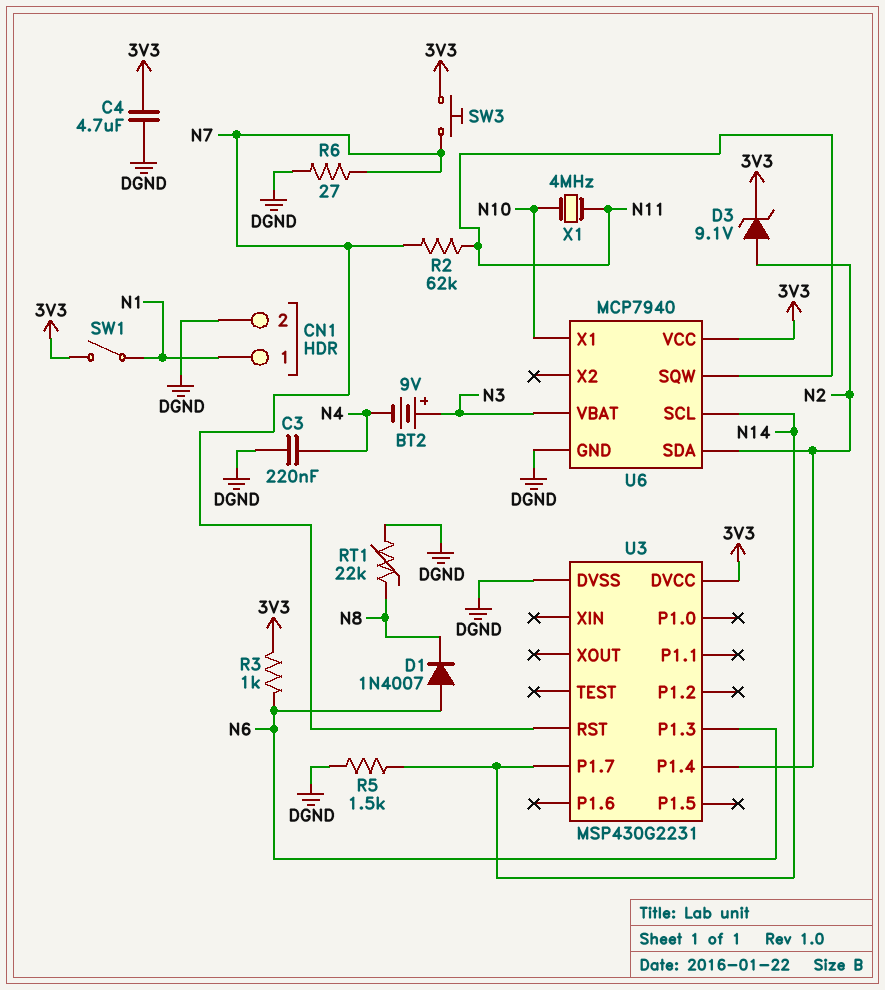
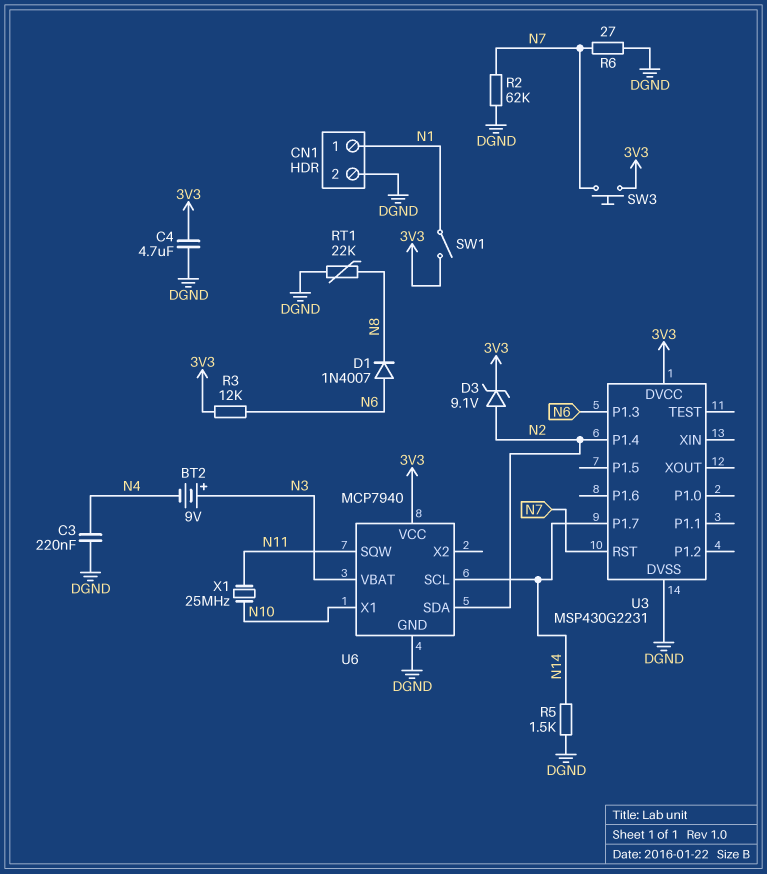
R2: 62k (N7, N11) -> 62k (DGND, N7)
R3: 1k (3V3, N6) -> 12k (3V3, N6)
X1: 4MHz (N10, N11) -> 25MHz (N10, N11)

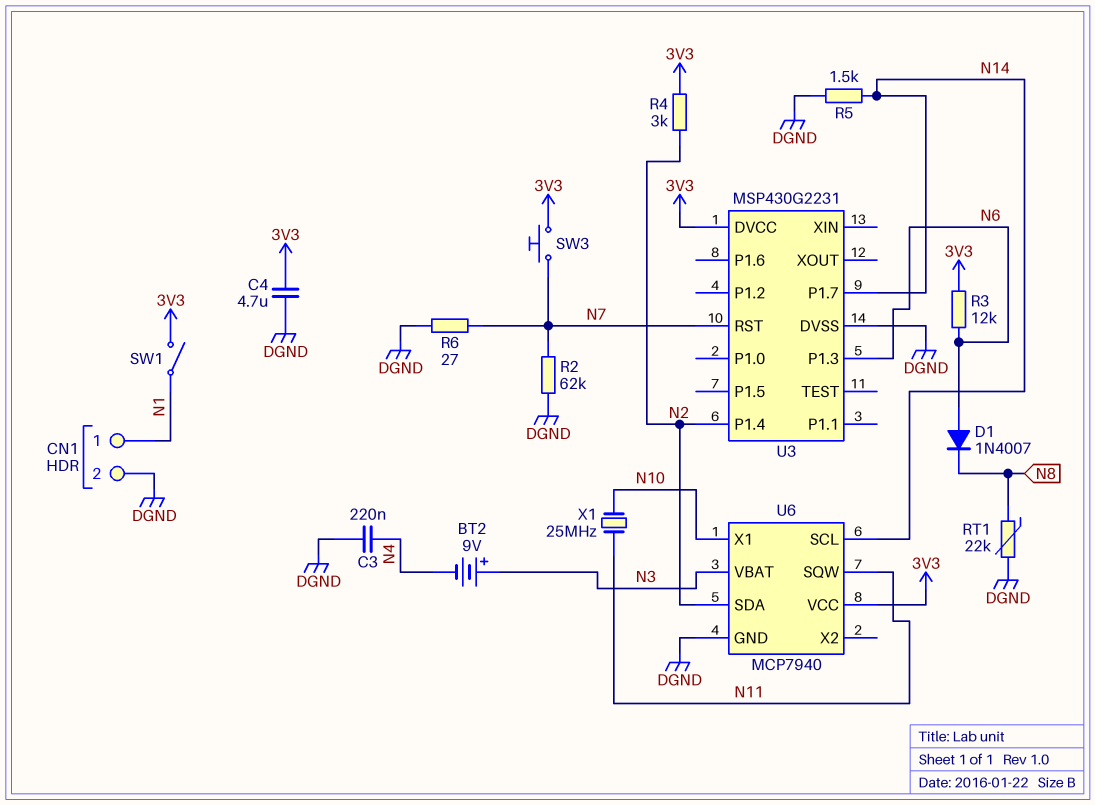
D3: zener 9.1V (A N2, K 3V3) -> none
R4: none -> 3k (3V3, N2)

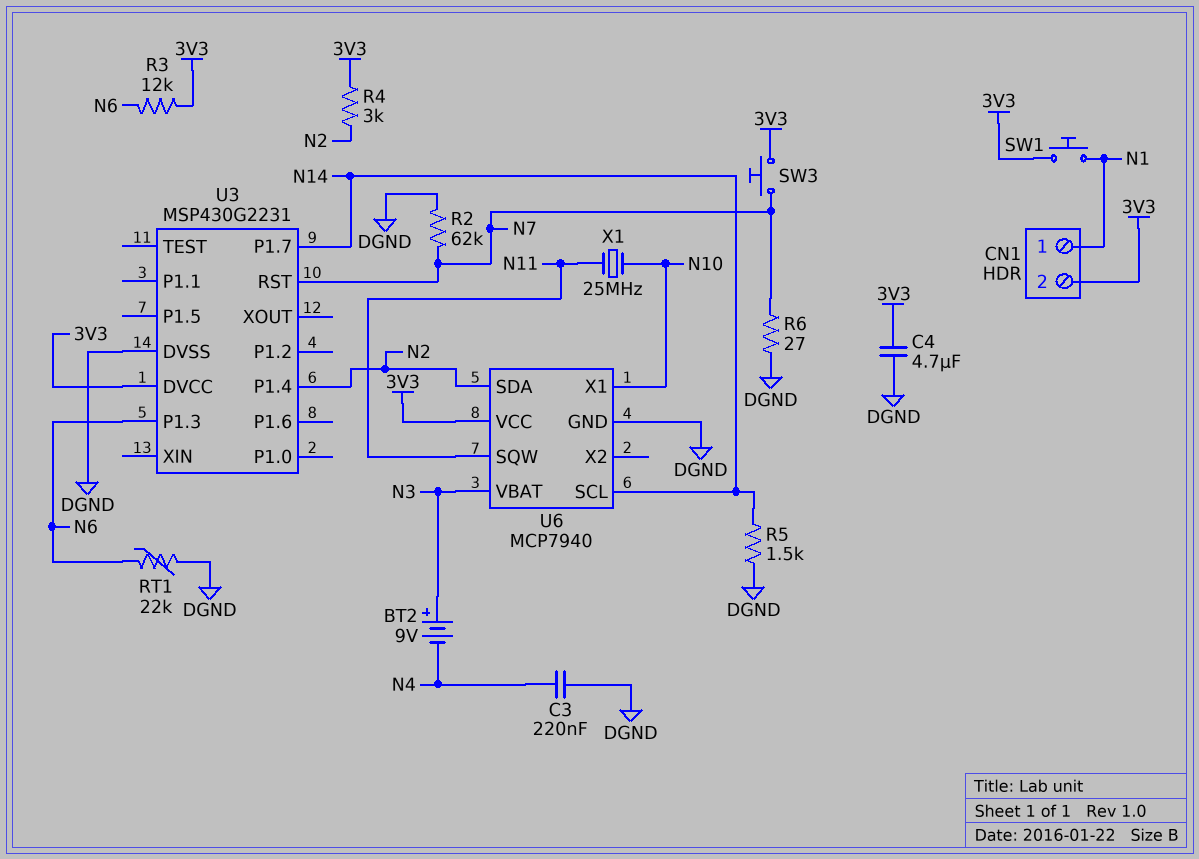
CN1 pin 2: DGND -> 3V3
D1: diode 1N4007 (A N6, K N8) -> none
RT1: 22k (DGND, N8) -> 22k (DGND, N6)
SW1: switch (3V3, N1) -> button (3V3, N1)

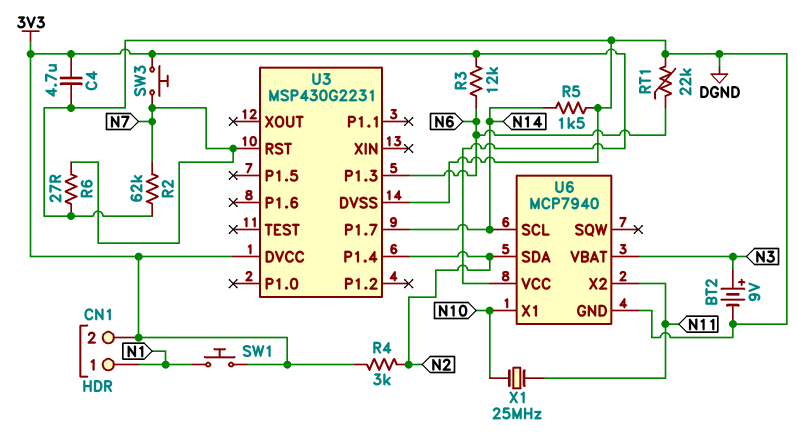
BT2: 9V (plus N3, minus N4) -> 9V (plus N3, minus DGND)
C3: 220nF (DGND, N4) -> none
U6 pin SQW: N11 -> none
U6 pin X2: none -> N11

